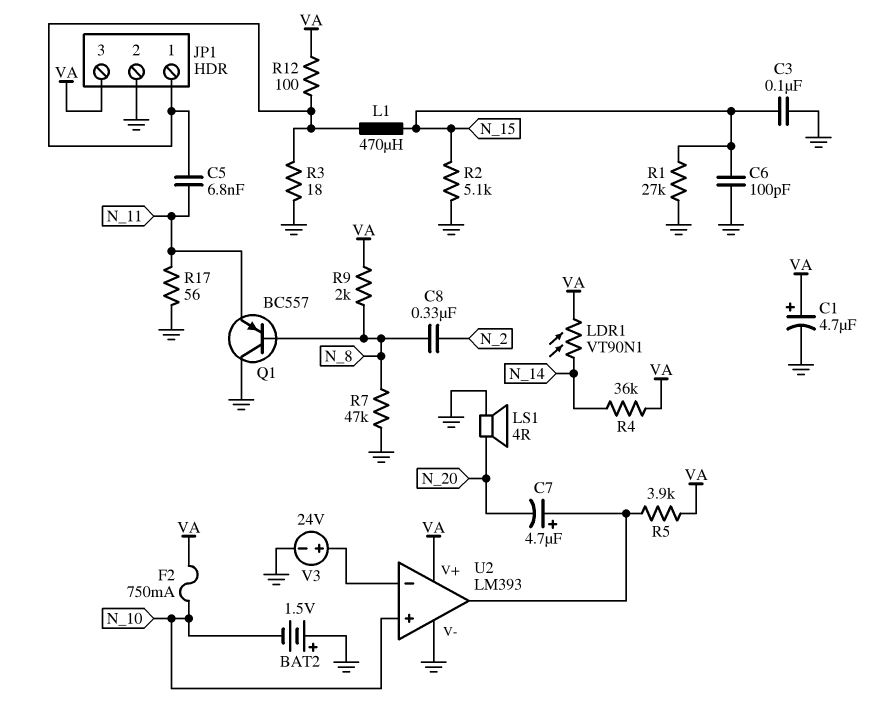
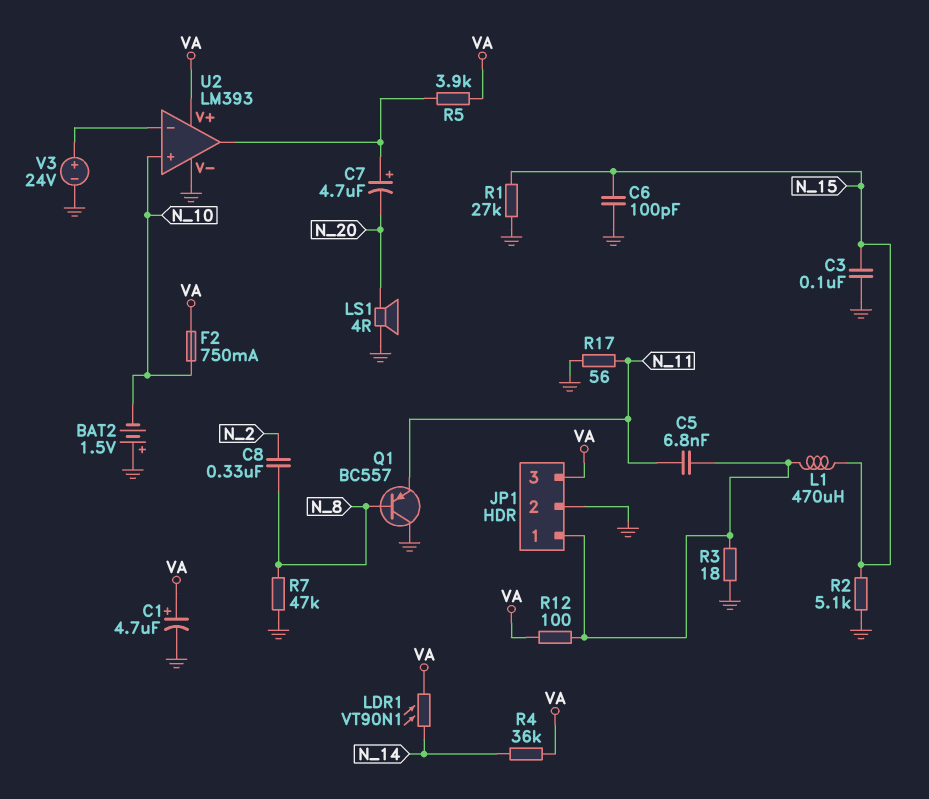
R9: 2k (N_8, VA) -> none

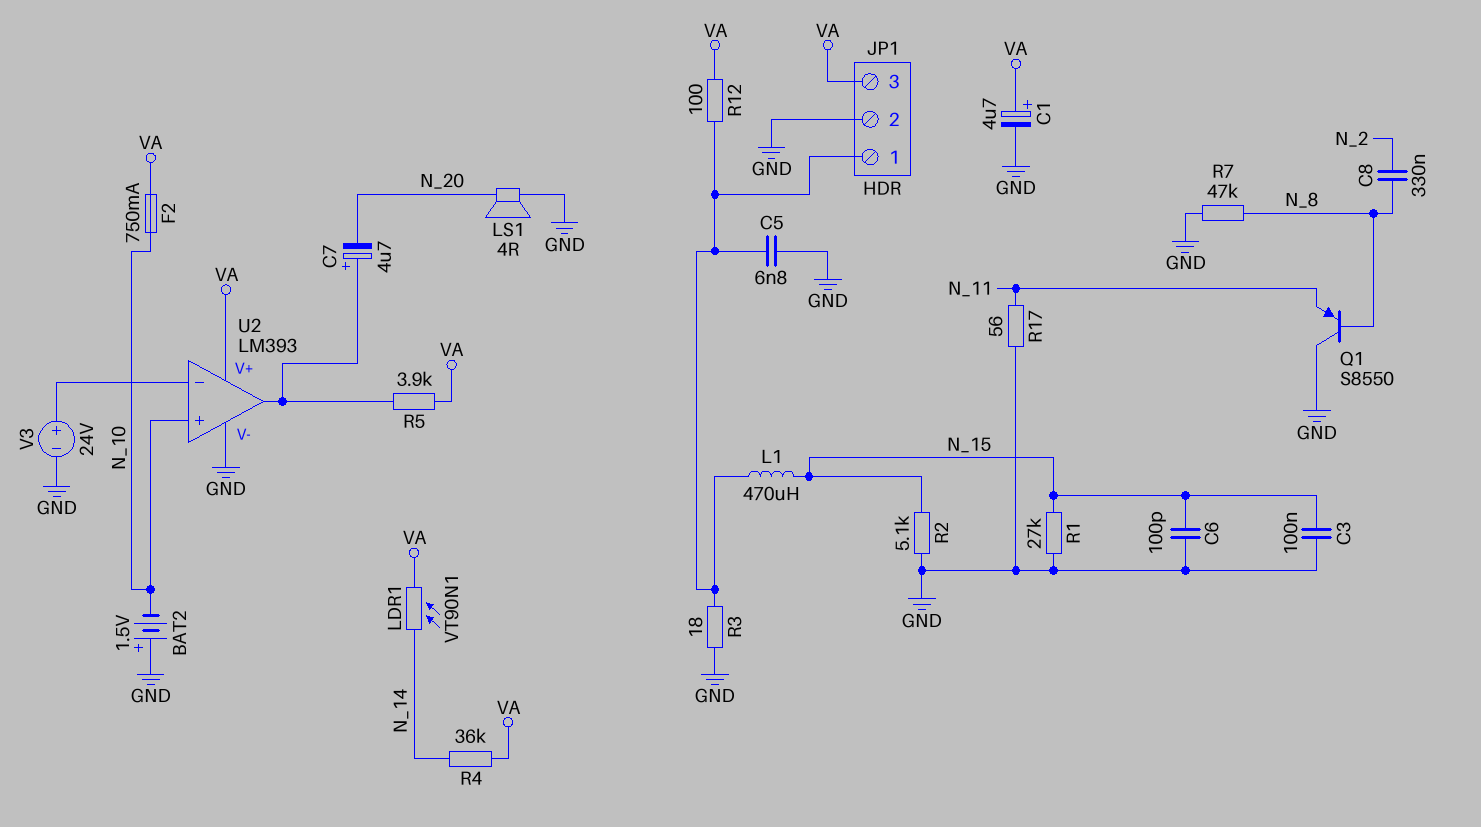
C5: 6.8nF (JP1/1, N_11) -> 6.8nF (GND, JP1/1)
Q1: PNP BC557 (B N_8, C GND, E N_11) -> PNP S8550 (B N_8, C GND, E N_11)

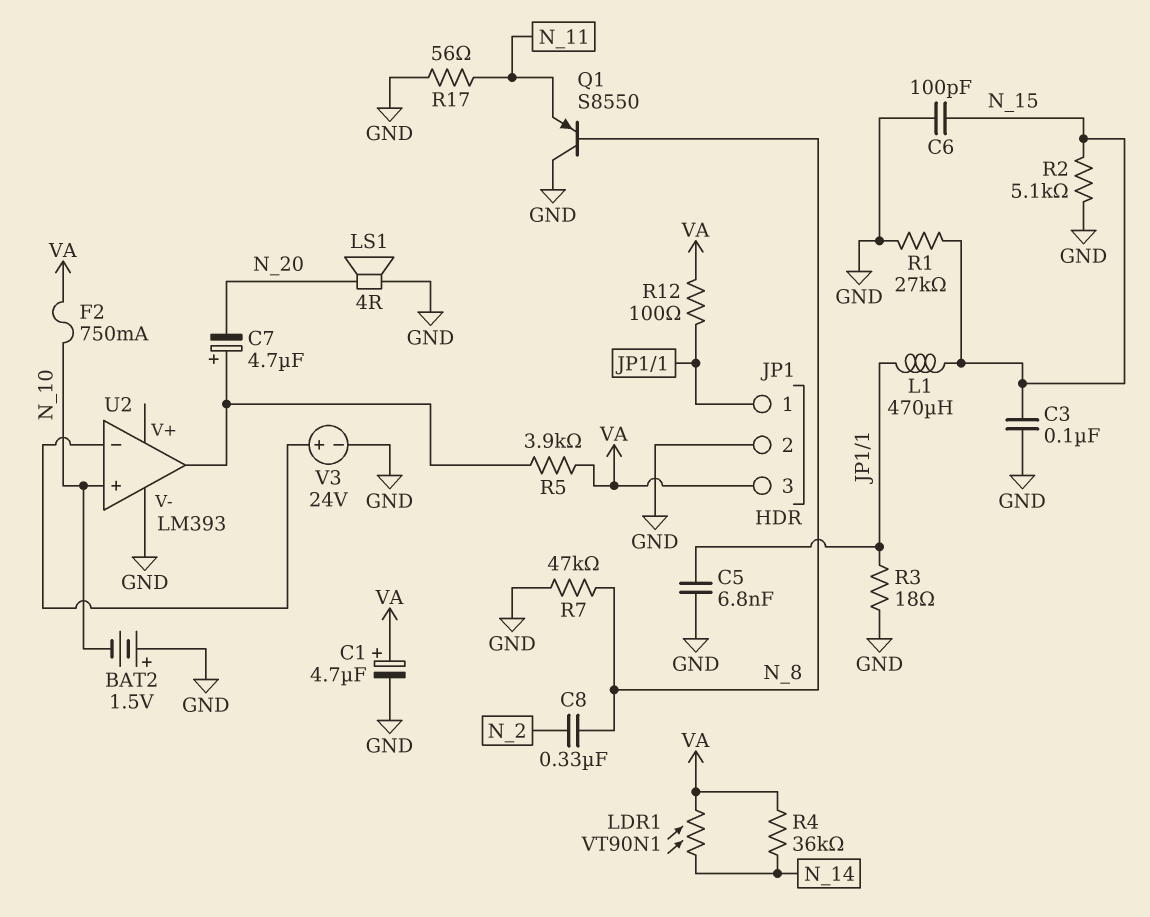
U2 pin V+: VA -> none

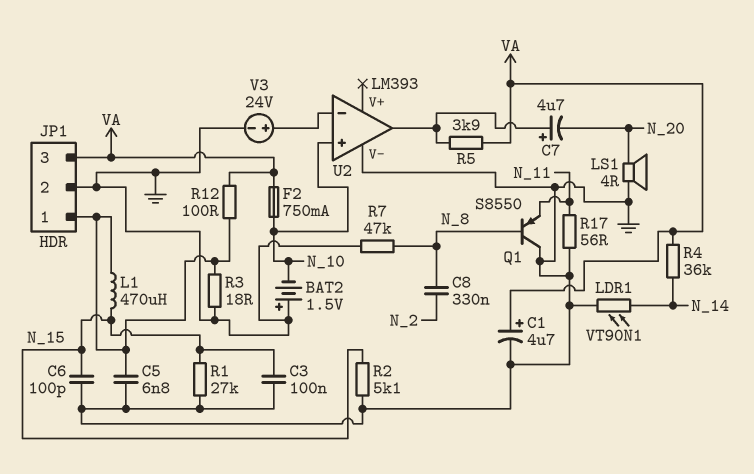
LDR1: VT90N1 (N_14, VA) -> VT90N1 (GND, N_14)

